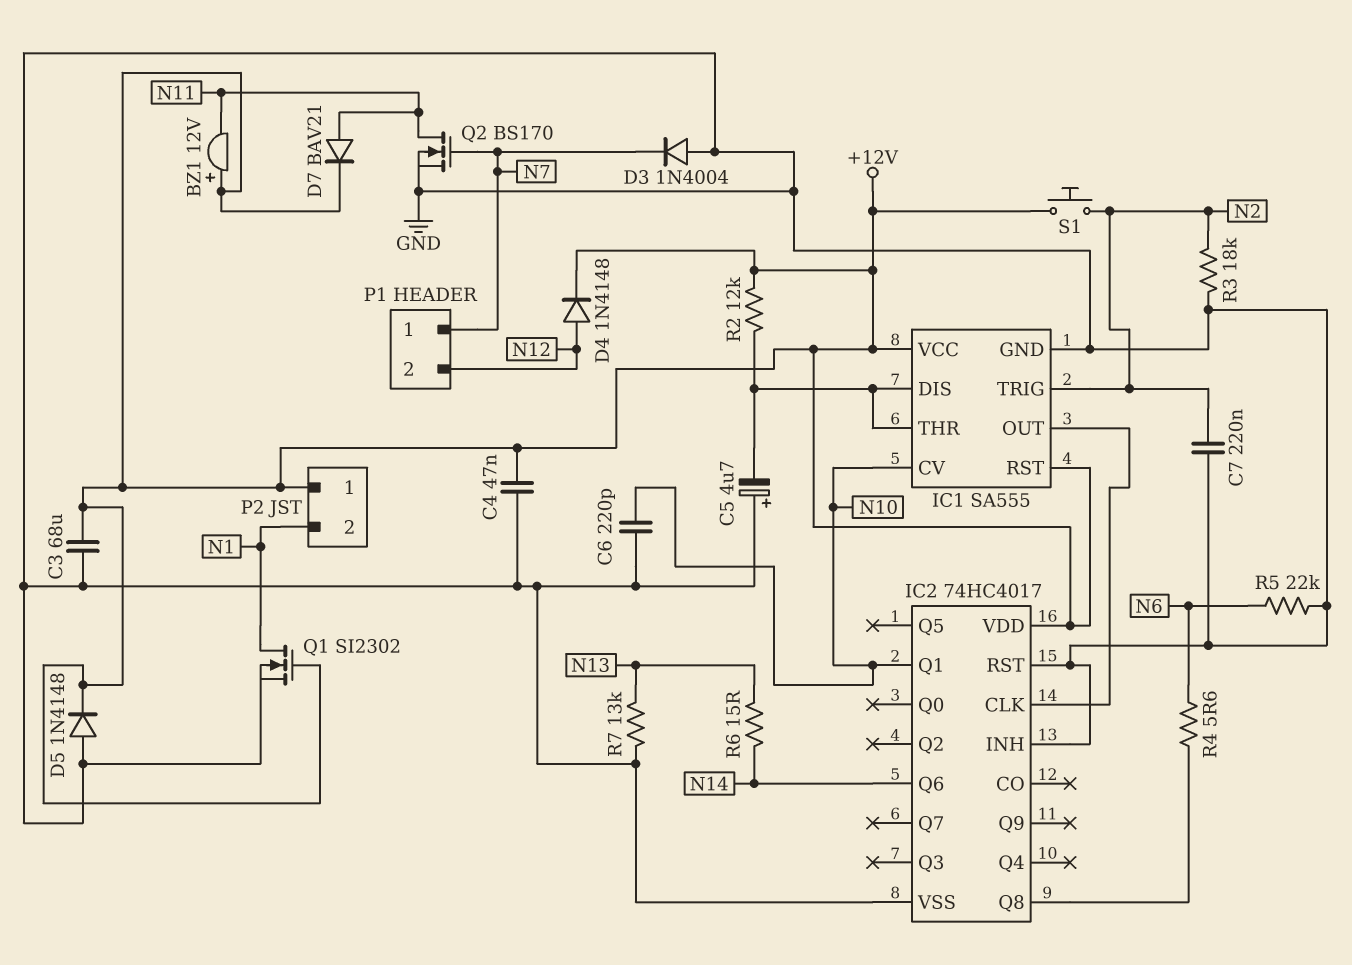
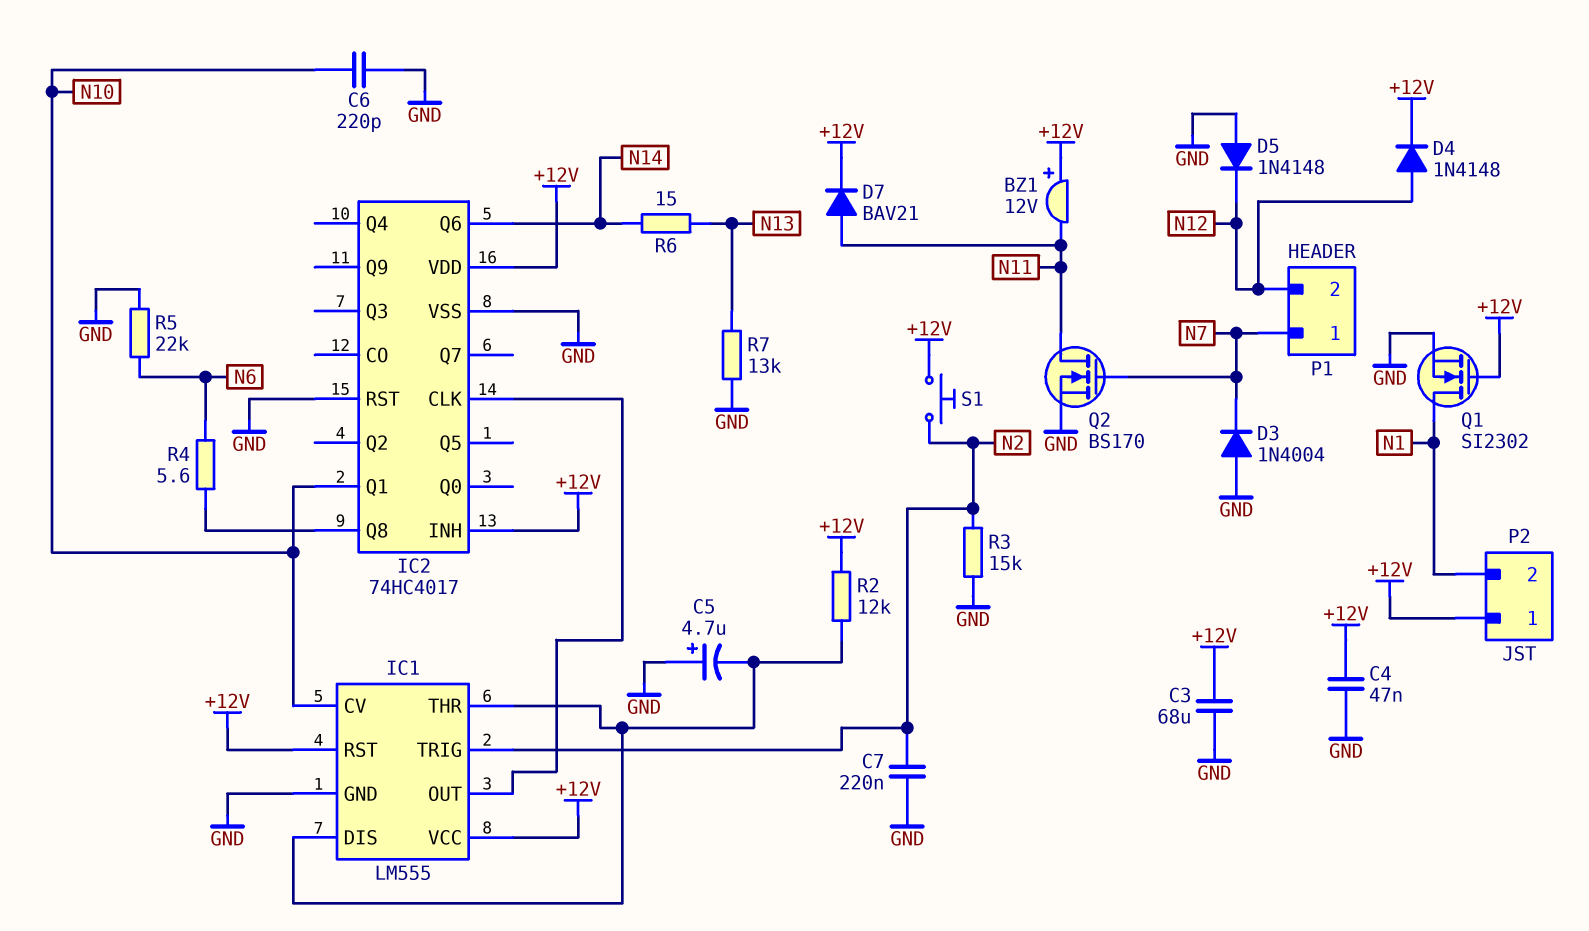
D5: diode 1N4148 (A GND, K +12V) -> diode 1N4148 (A GND, K N12)
IC1: SA555 -> LM555
IC2 pin INH: GND -> +12V
R3: 18k (GND, N2) -> 15k (GND, N2)

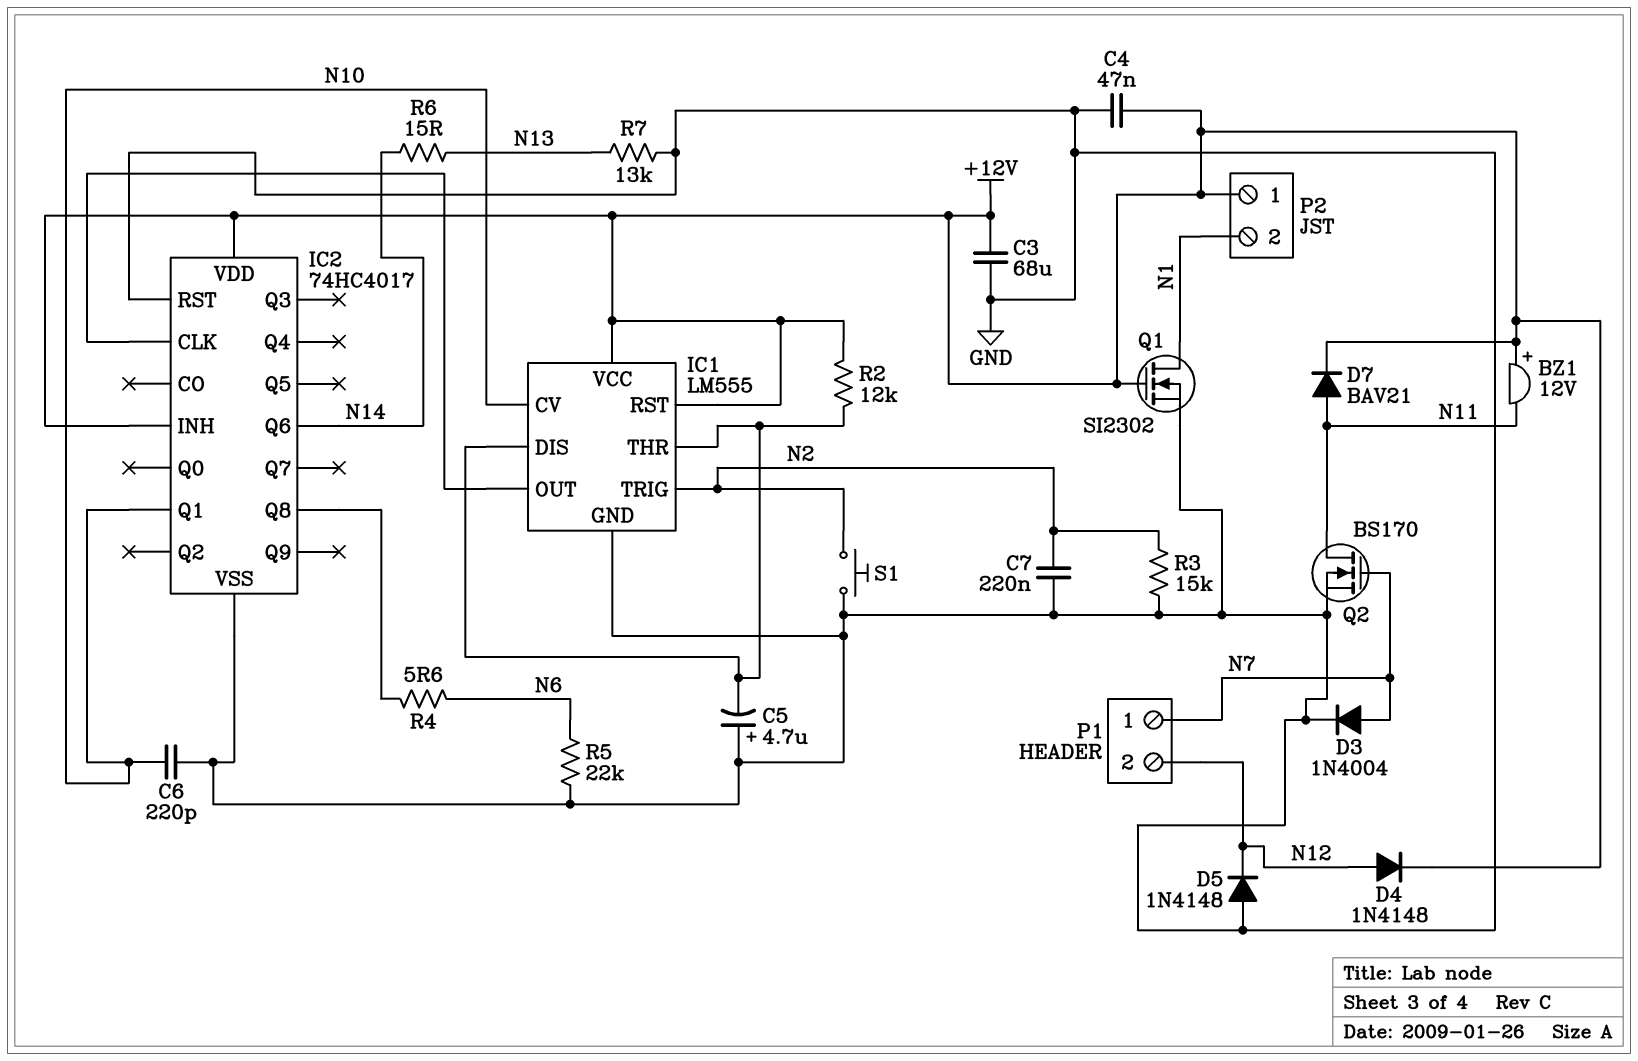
D3: diode 1N4004 (A GND, K N7) -> diode 1N4004 (A N7, K GND)
S1: button (+12V, N2) -> button (GND, N2)

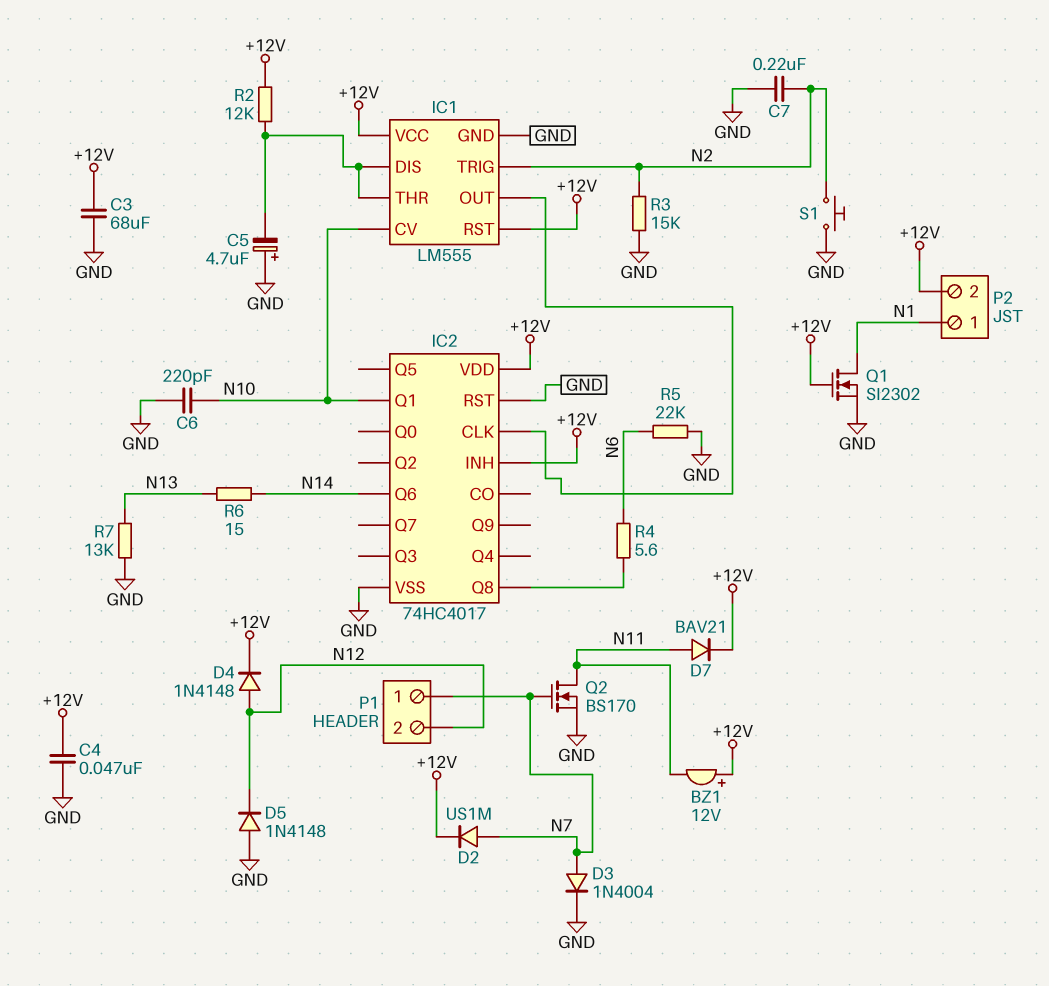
D2: none -> diode US1M (A N7, K +12V)
P2 pin 1: +12V -> N1
P2 pin 2: N1 -> +12V

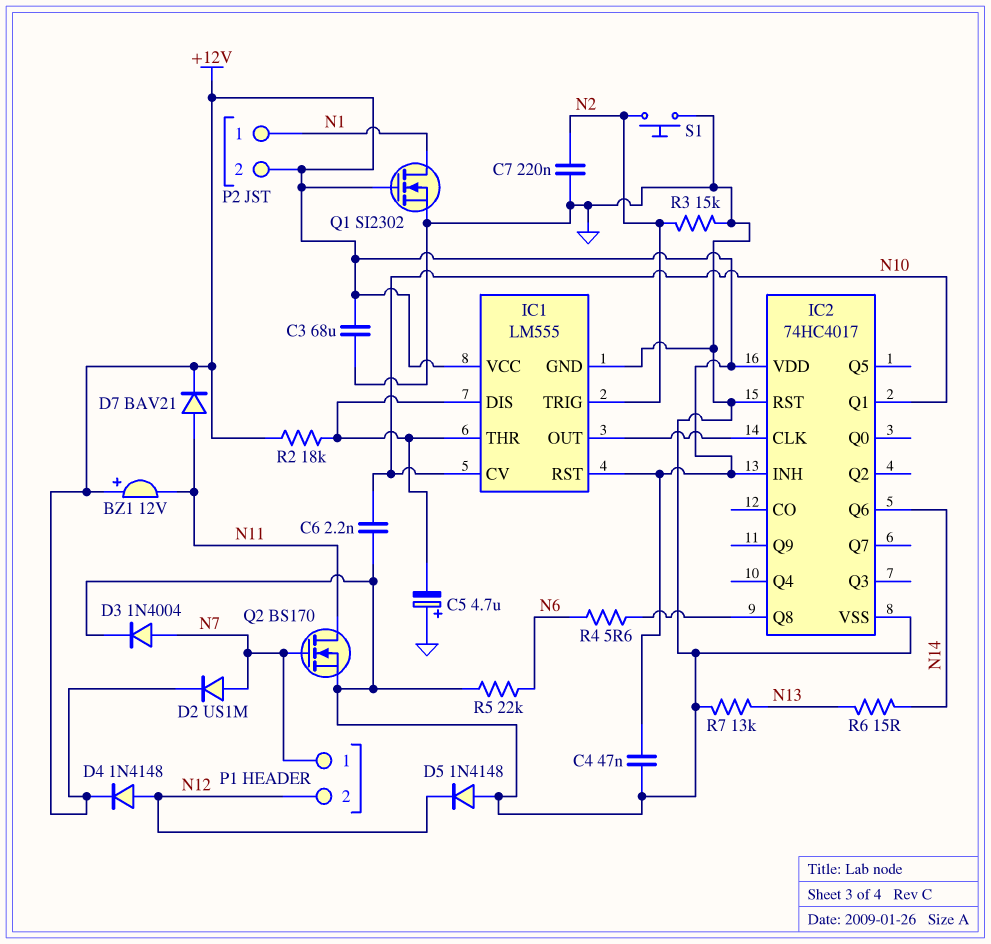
C6: 220pF (GND, N10) -> 2.2nF (GND, N10)
R2: 12k (+12V, IC1/DIS) -> 18k (+12V, IC1/DIS)

